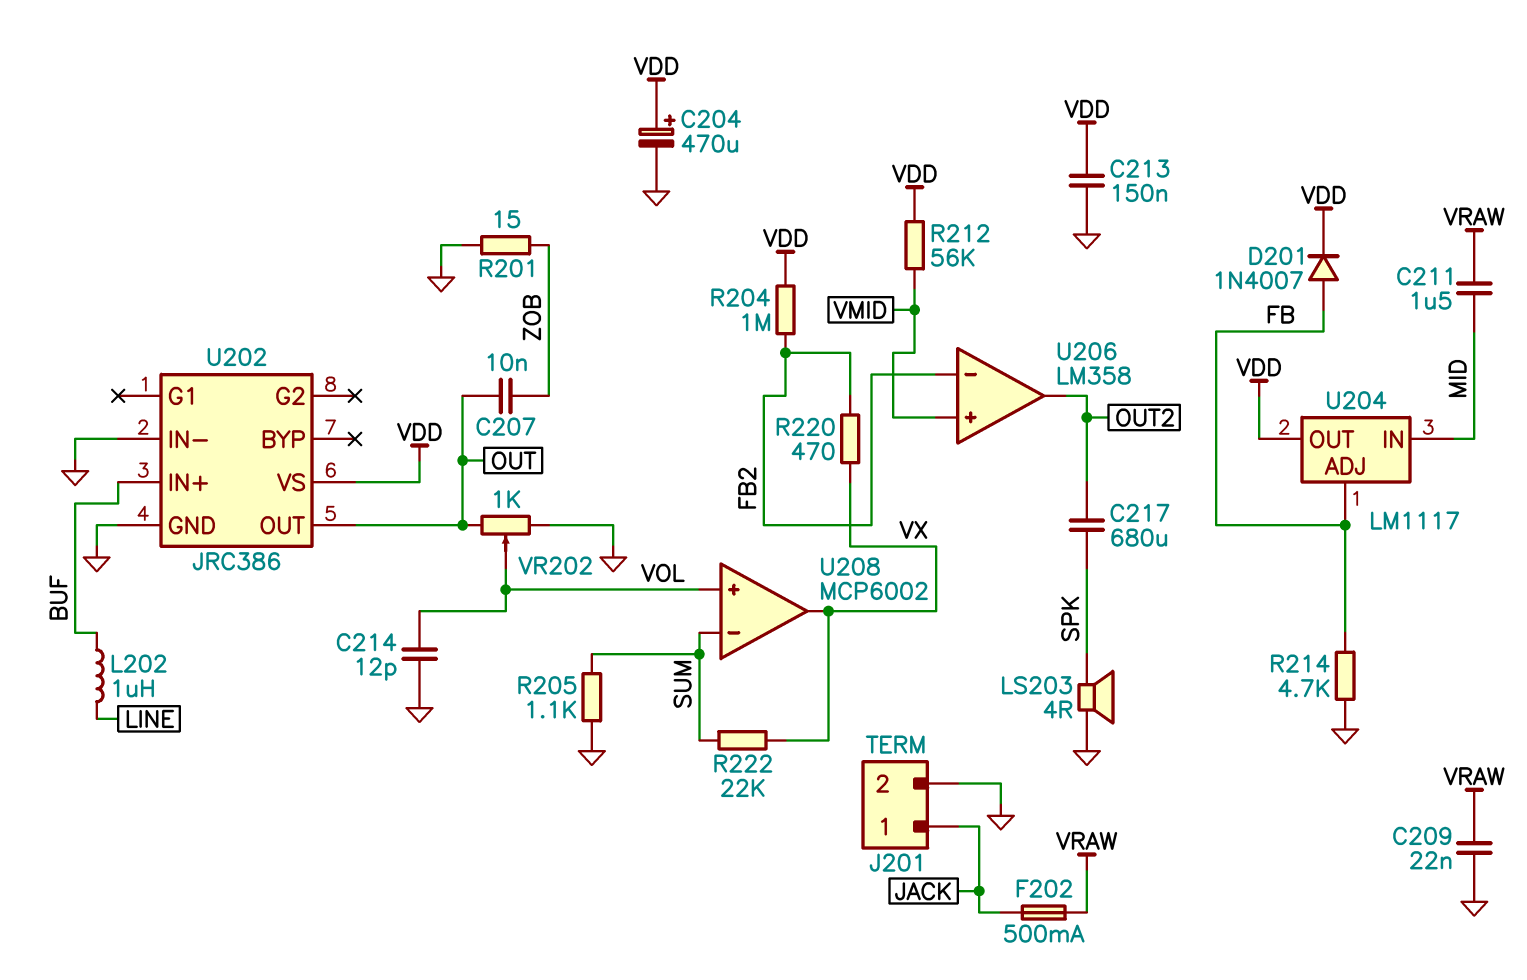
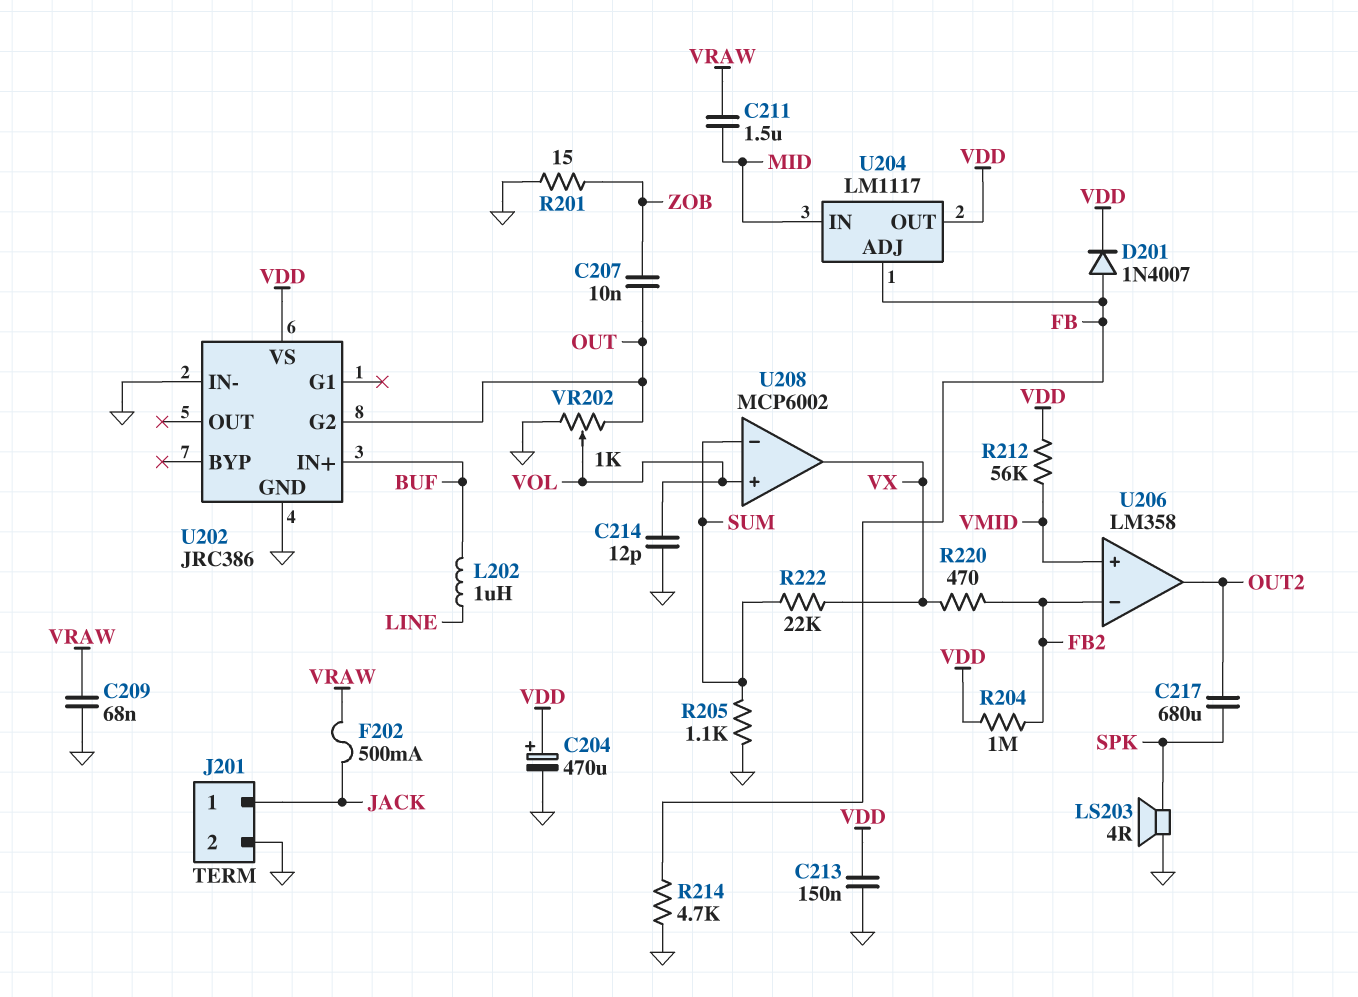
C209: 22nF (GND, VRAW) -> 68nF (GND, VRAW)
U202 pin G2: none -> OUT
U202 pin OUT: OUT -> none

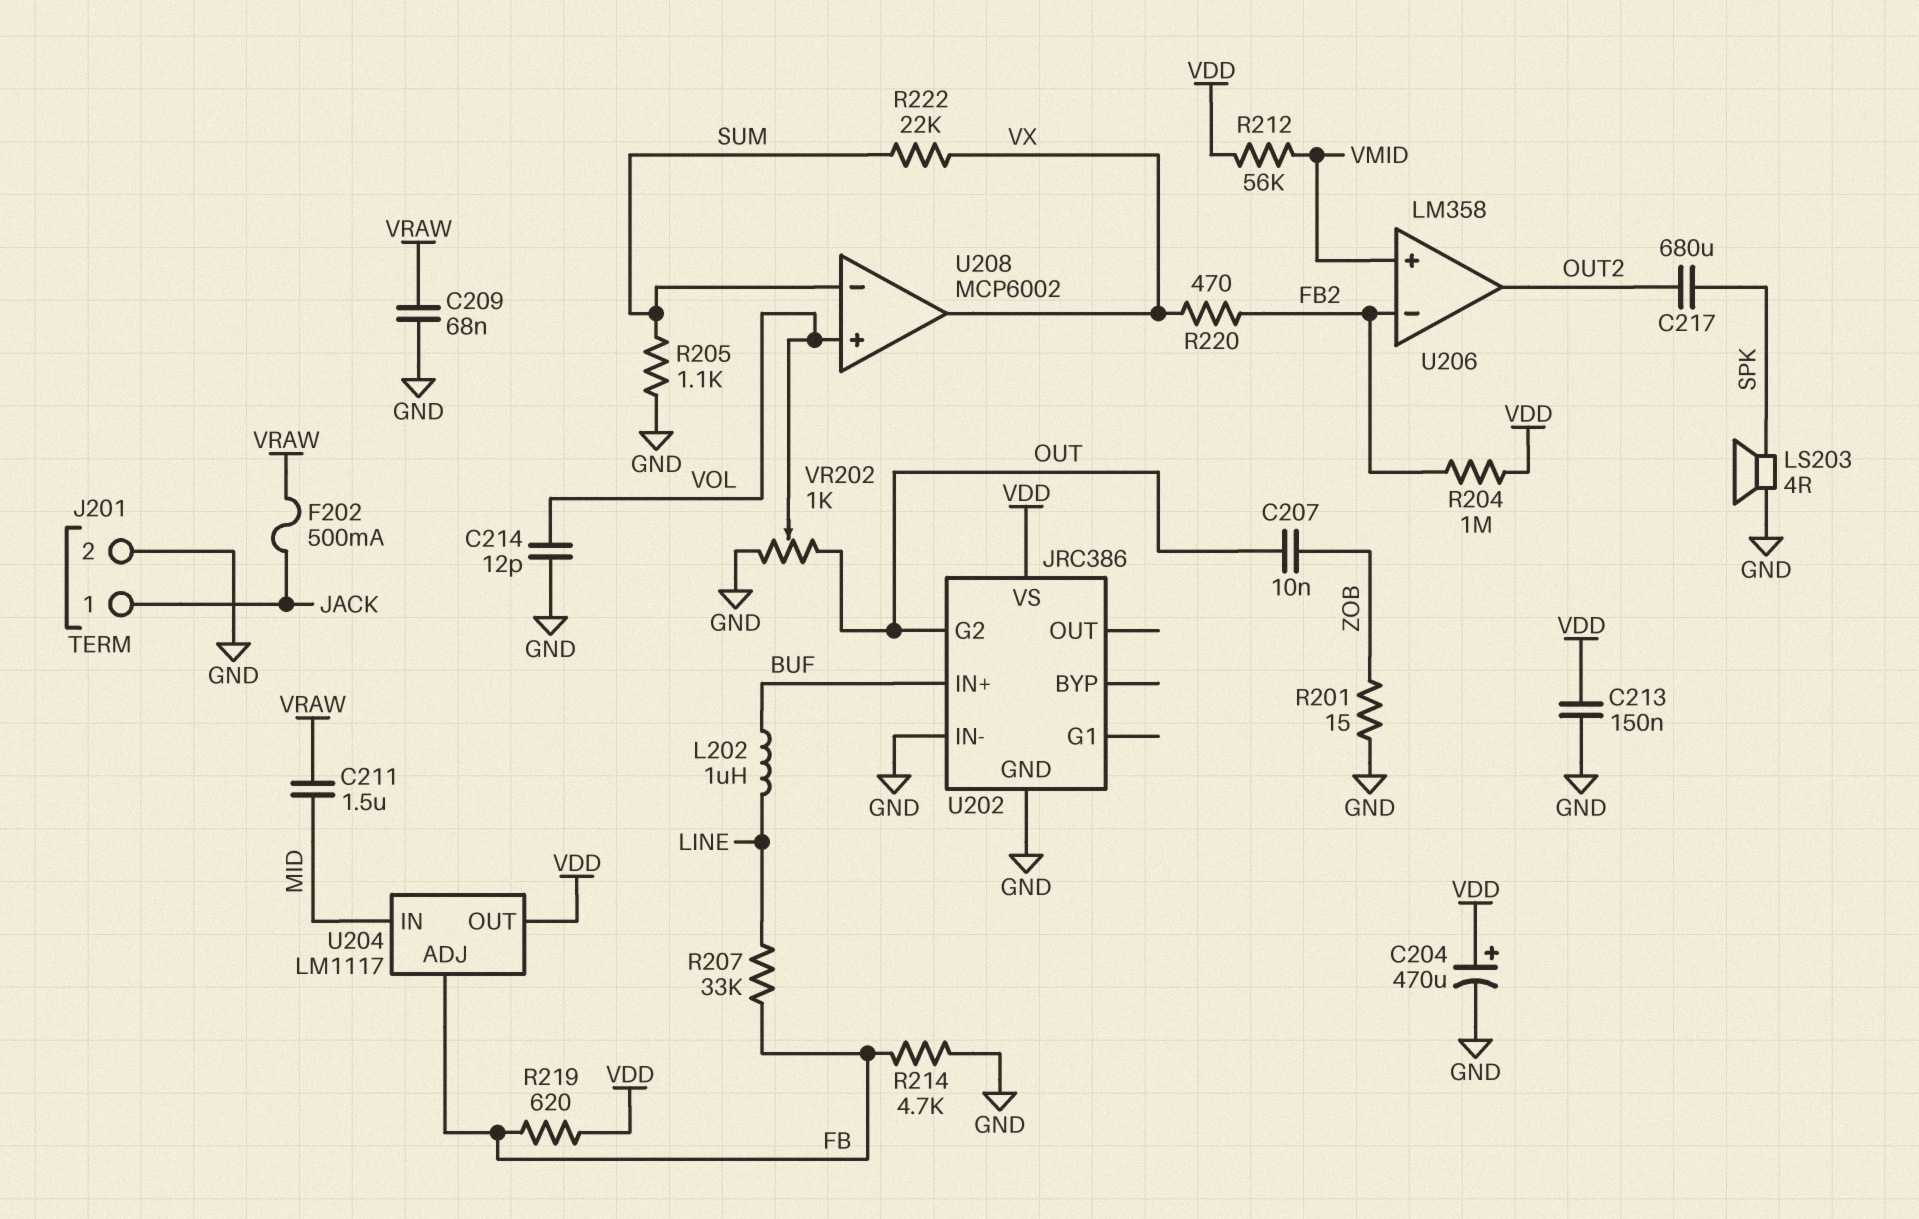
D201: diode 1N4007 (A FB, K VDD) -> none
R207: none -> 33k (FB, LINE)
R219: none -> 620 (FB, VDD)

